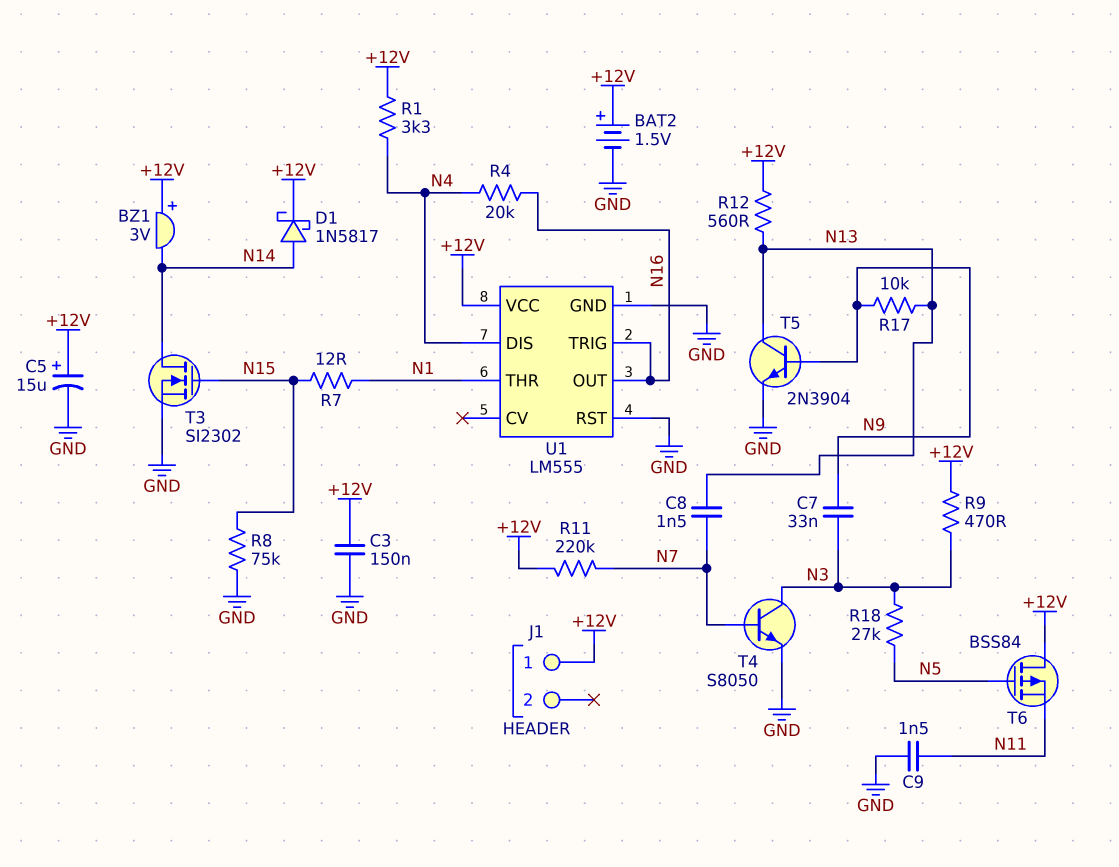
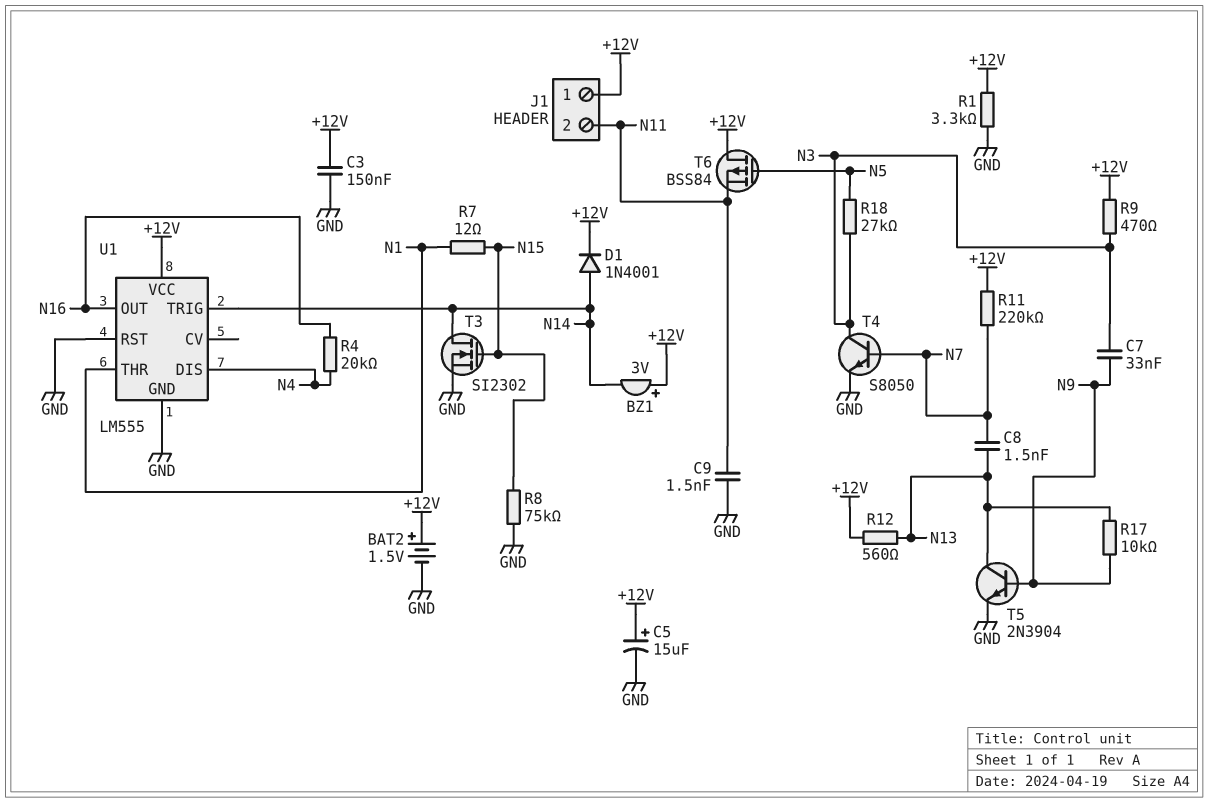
D1: schottky 1N5817 (A N14, K +12V) -> diode 1N4001 (A N14, K +12V)
J1 pin 2: none -> N11
R1: 3.3k (+12V, N4) -> 3.3k (+12V, GND)
U1 pin TRIG: N16 -> N14

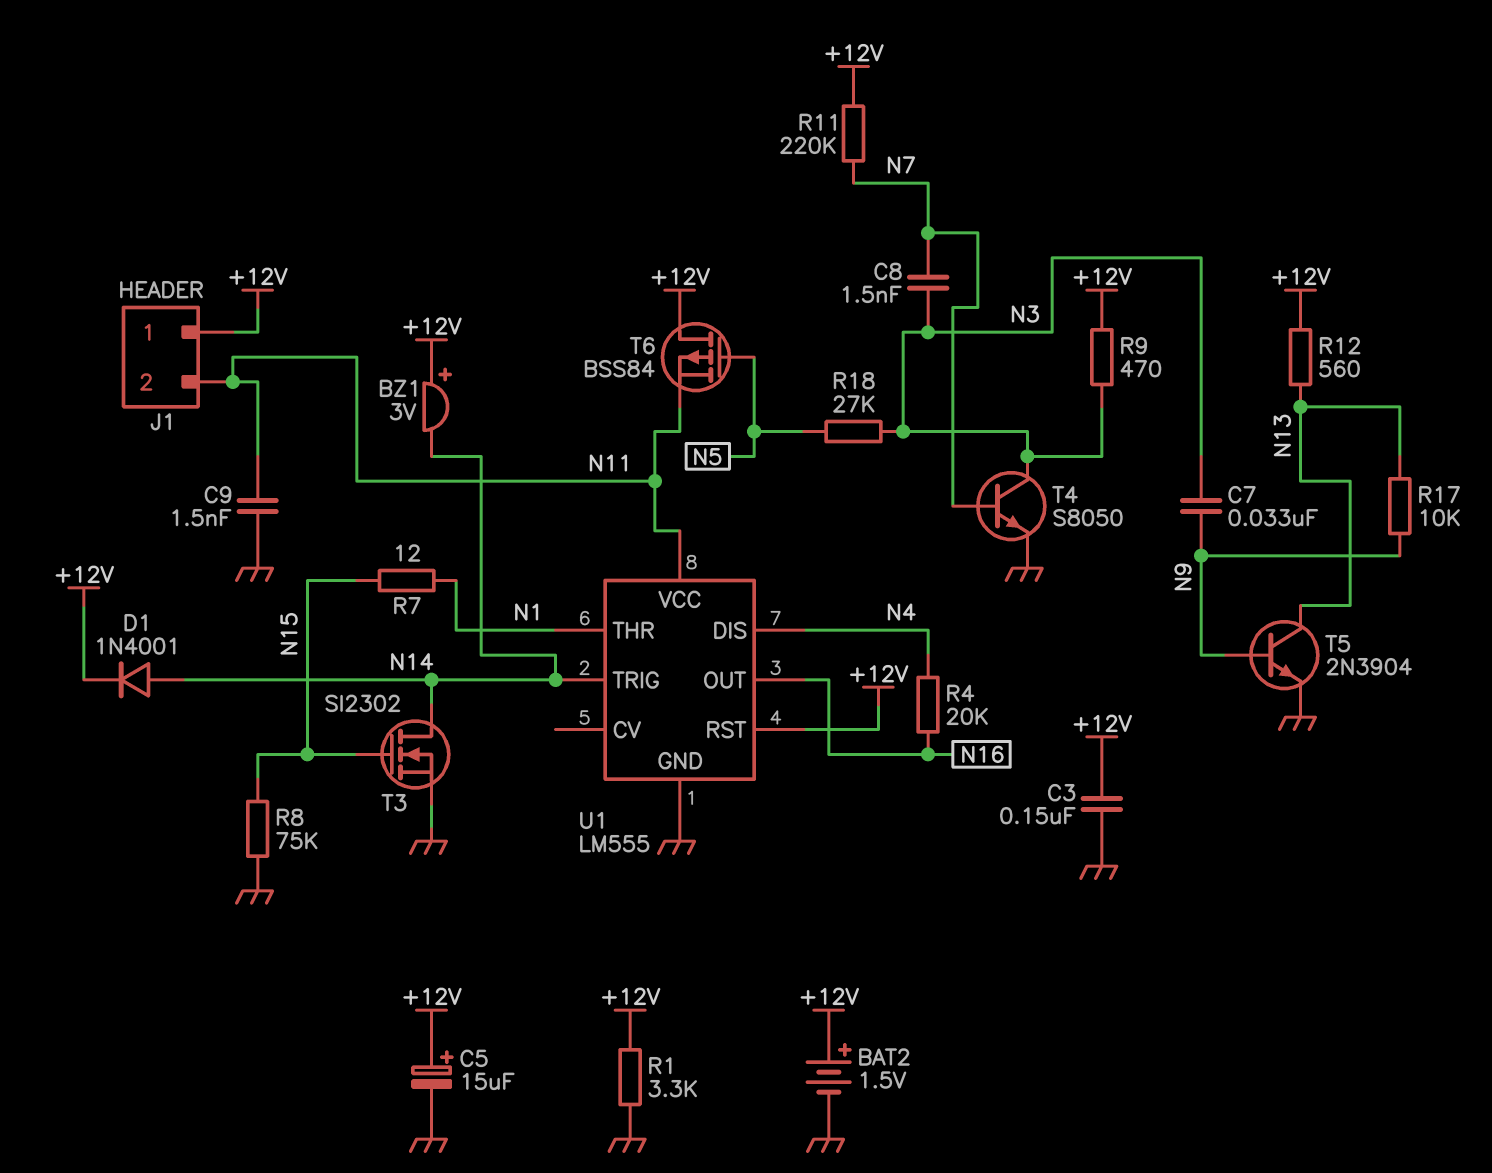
C8: 1.5nF (N7, N13) -> 1.5nF (N3, N7)
U1 pin RST: GND -> +12V
U1 pin VCC: +12V -> N11

